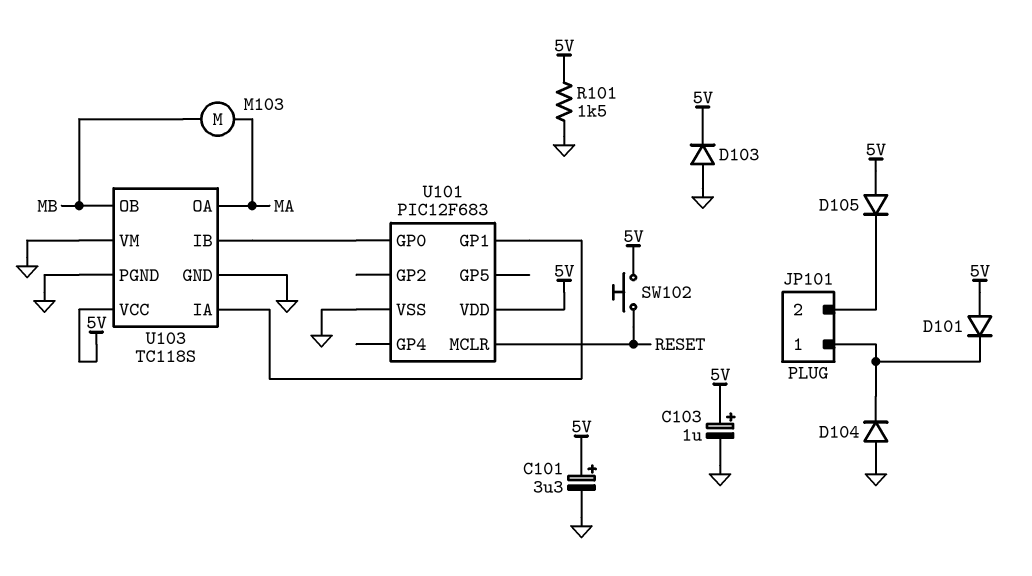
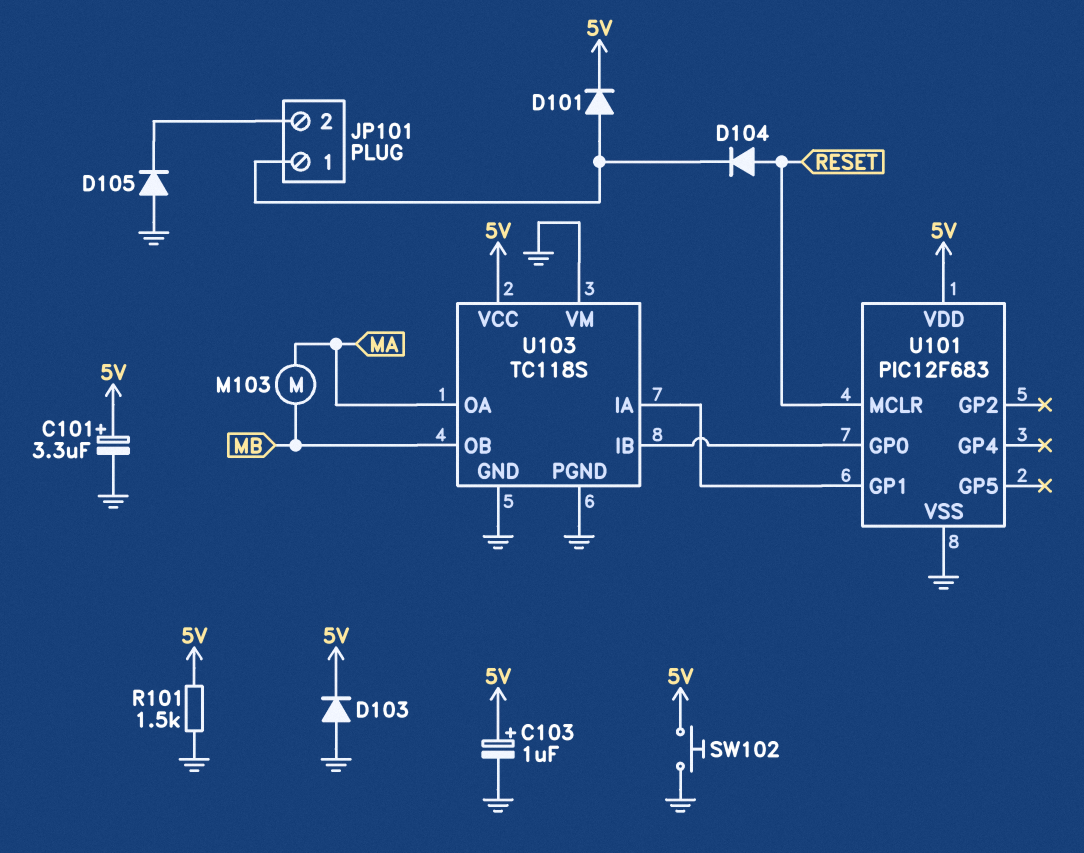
D101: diode (A 5V, K JP101/1) -> diode (A JP101/1, K 5V)
D104: diode (A GND, K JP101/1) -> diode (A RESET, K JP101/1)
D105: diode (A 5V, K JP101/2) -> diode (A GND, K JP101/2)
SW102: button (5V, RESET) -> button (5V, GND)

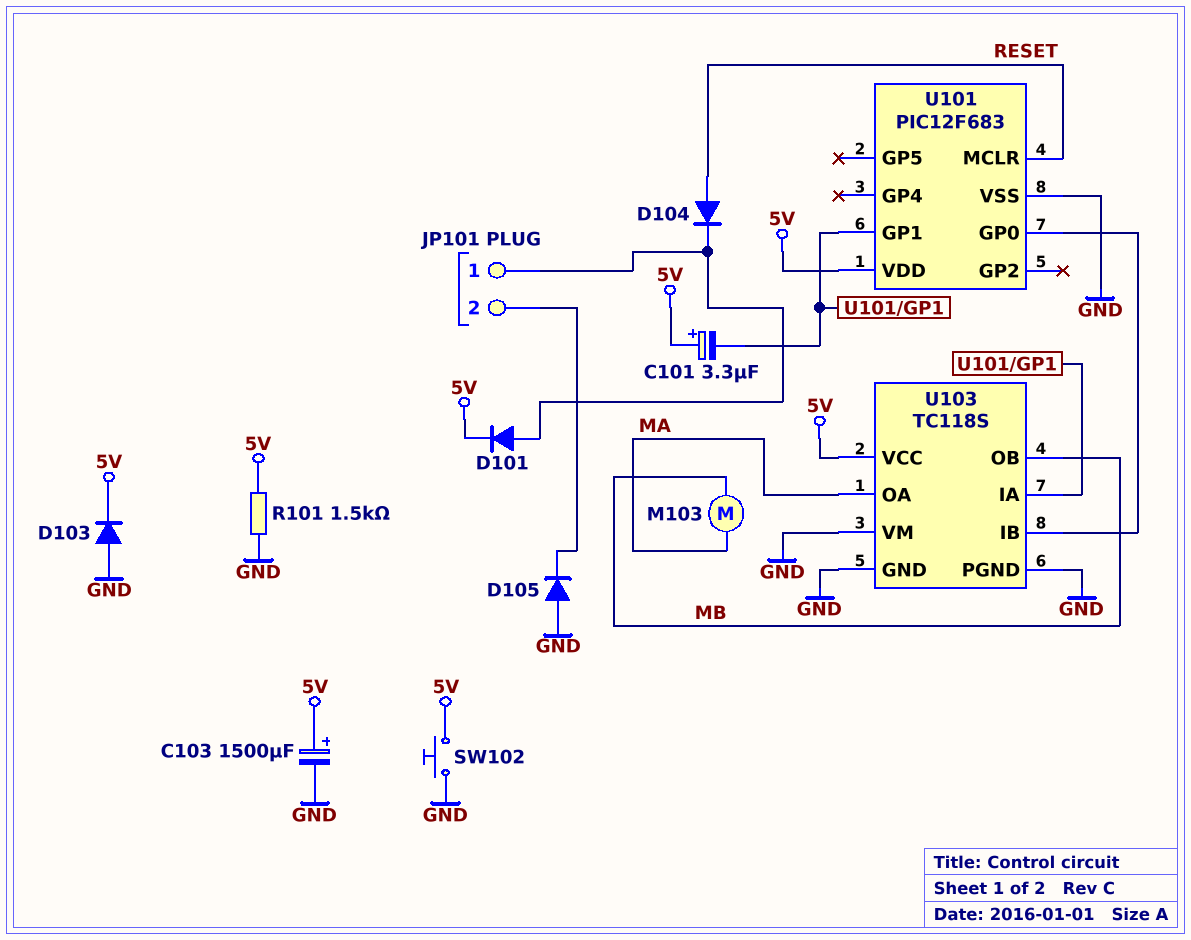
C101: 3.3uF (plus 5V, minus GND) -> 3.3uF (plus 5V, minus U101/GP1)
C103: 1uF (plus 5V, minus GND) -> 1500uF (plus 5V, minus GND)

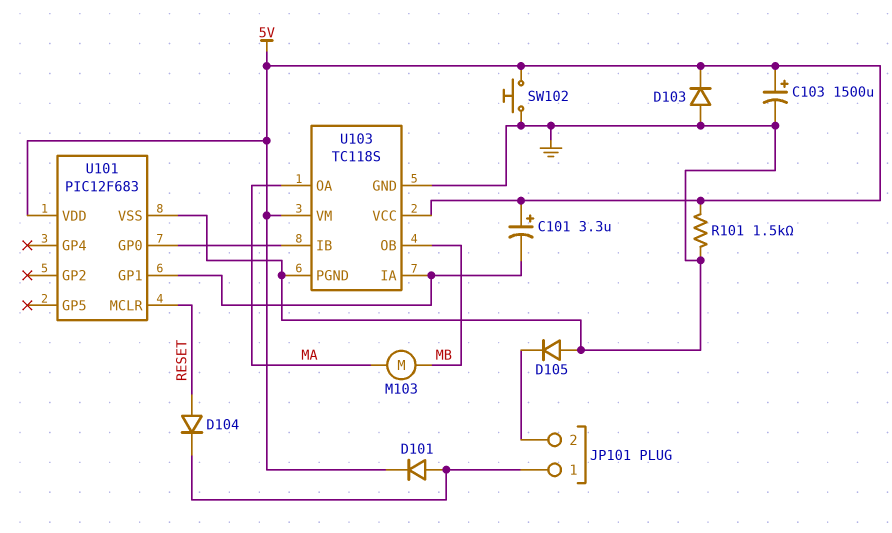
U103 pin VM: GND -> 5V

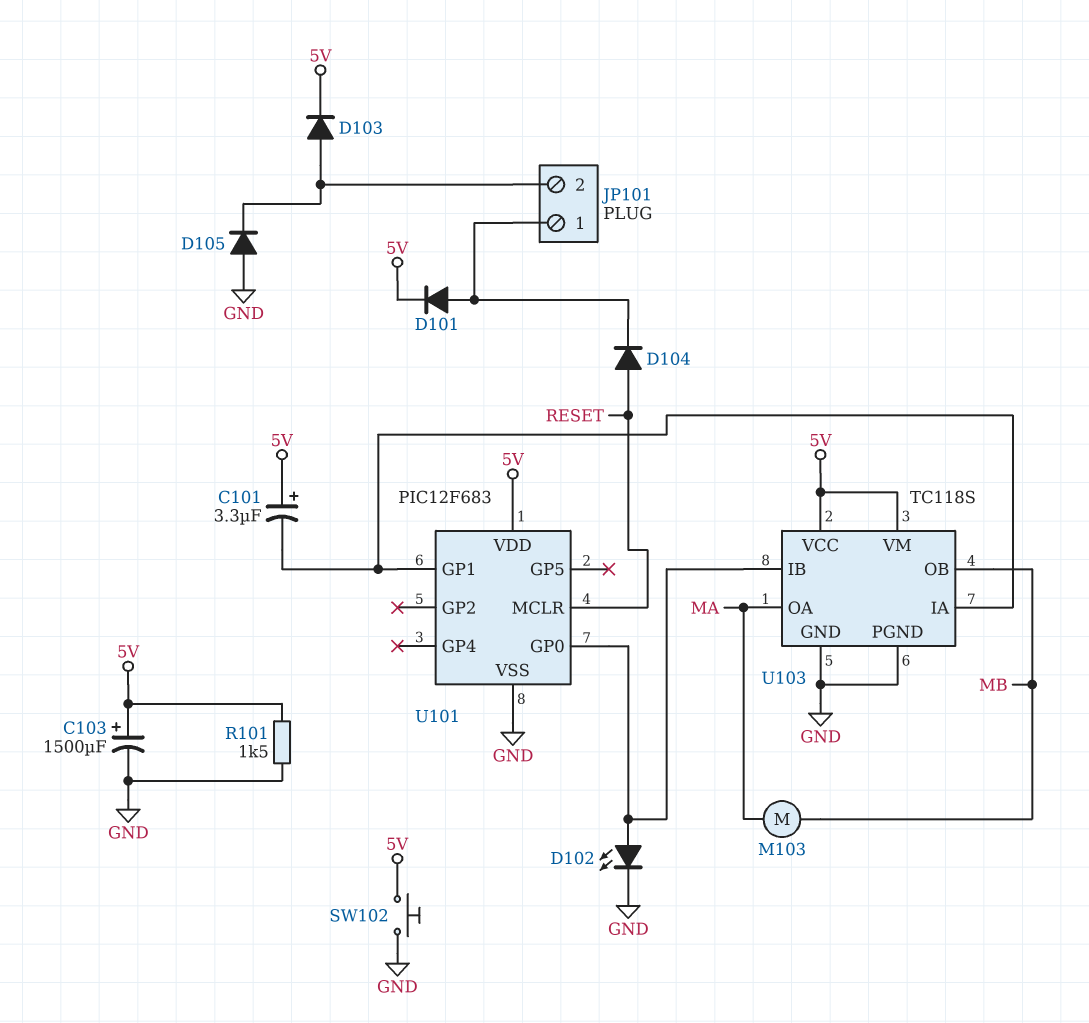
D102: none -> LED (A U101/GP0, K GND)
D103: diode (A GND, K 5V) -> diode (A JP101/2, K 5V)

